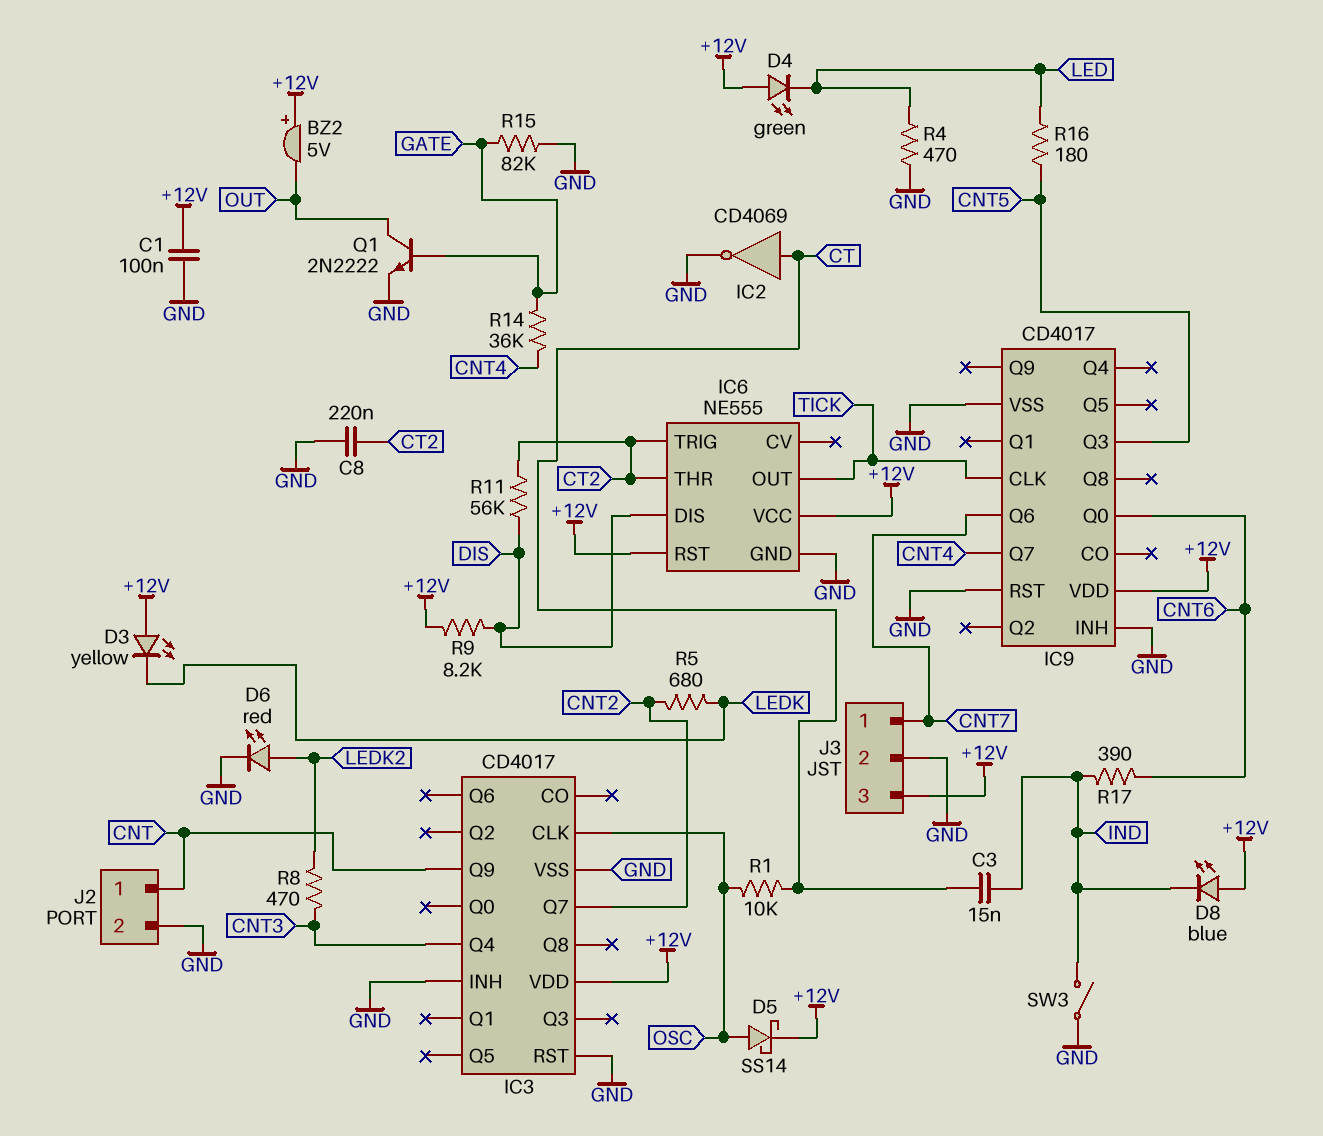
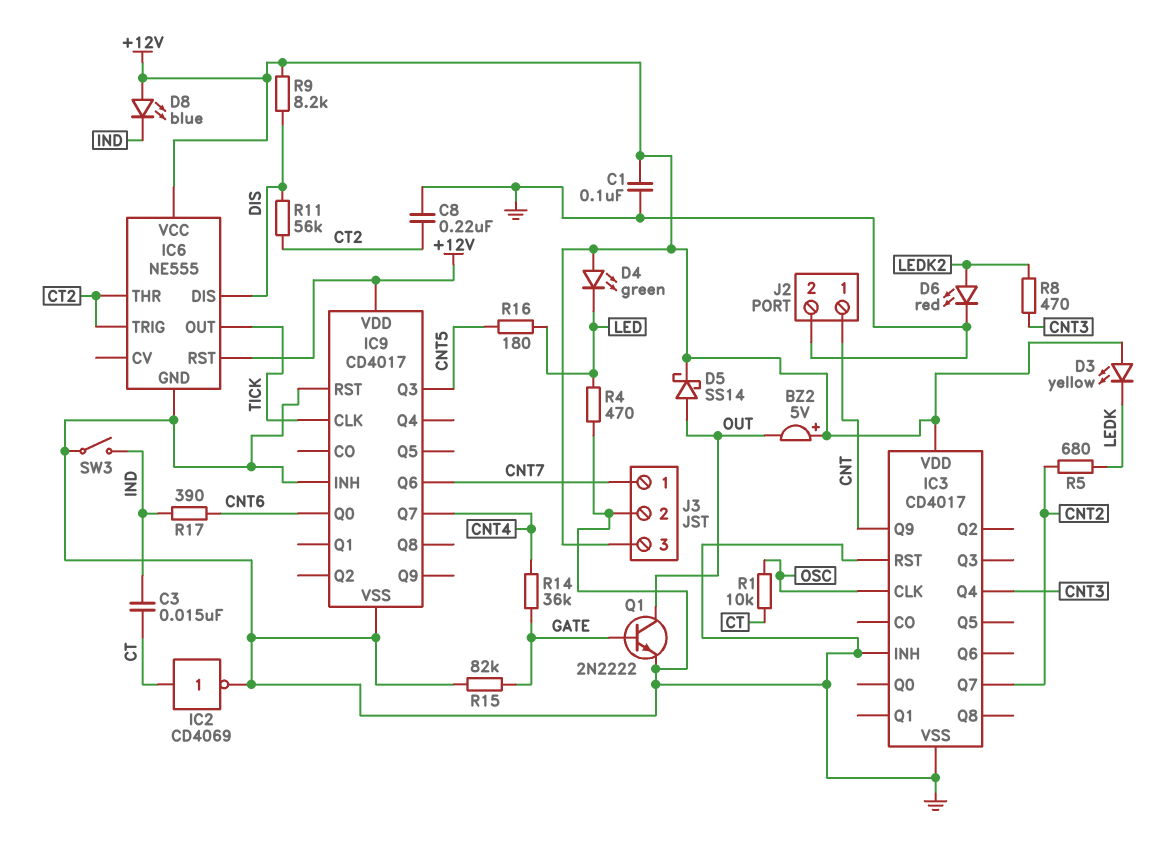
D5: schottky SS14 (A OSC, K +12V) -> schottky SS14 (A OUT, K +12V)

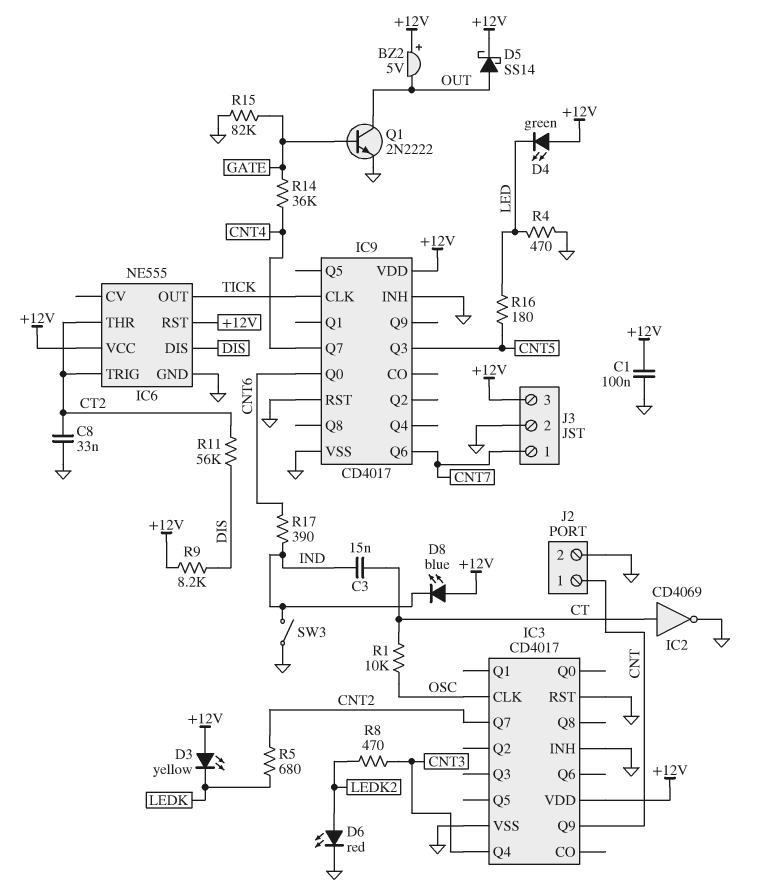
C8: 220nF (CT2, GND) -> 33nF (CT2, GND)

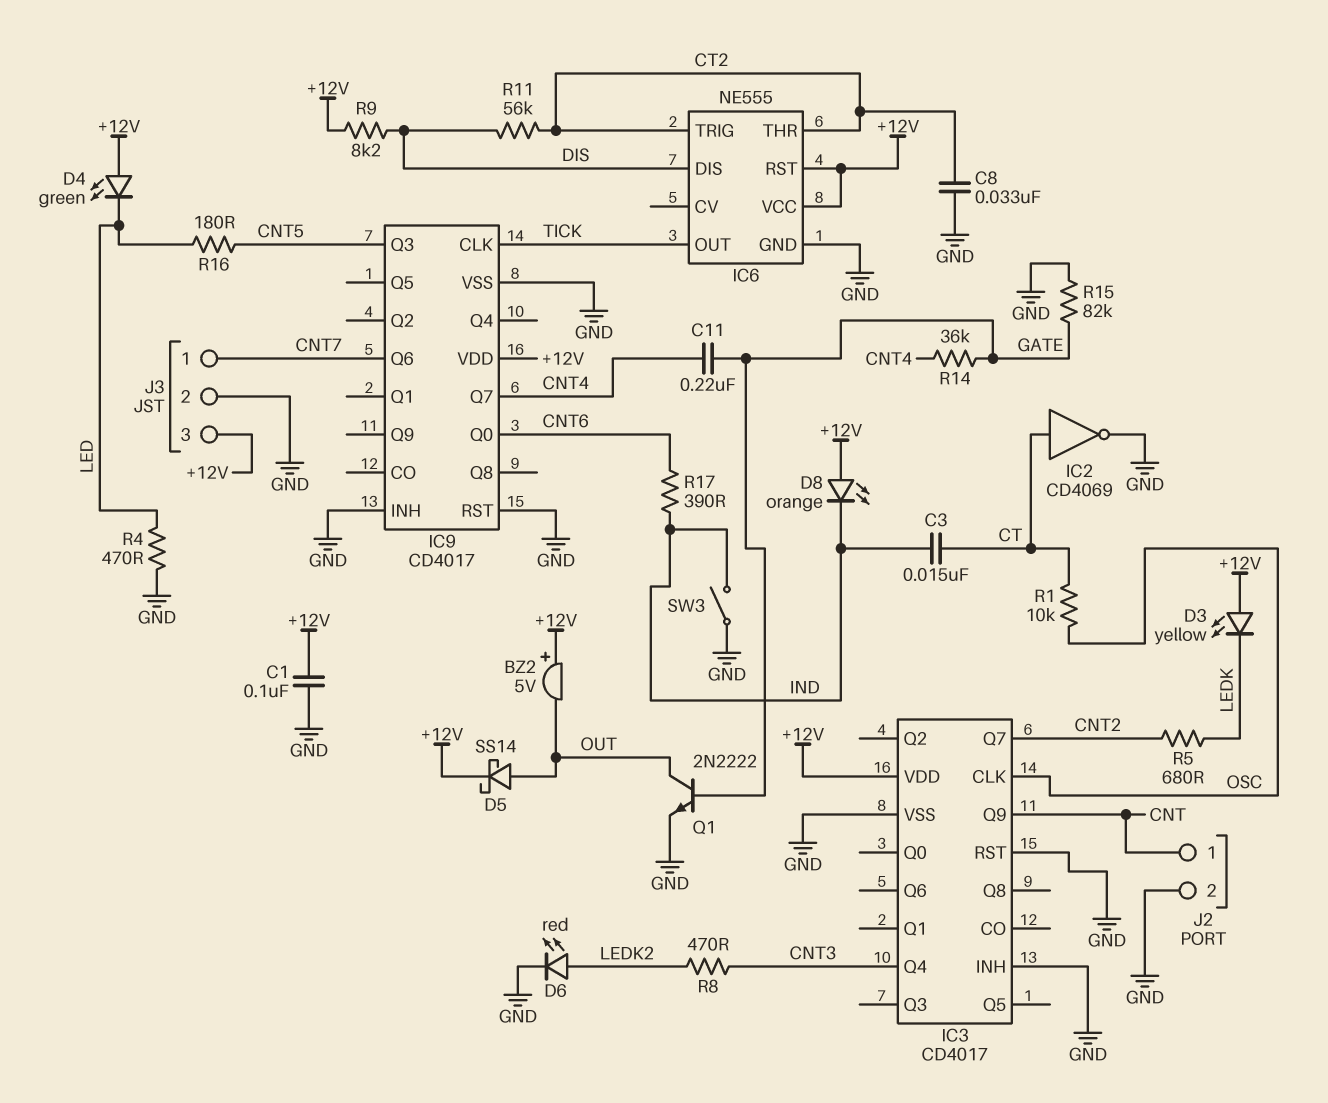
C11: none -> 220nF (CNT4, GATE)
D8: LED blue (A +12V, K IND) -> LED orange (A +12V, K IND)

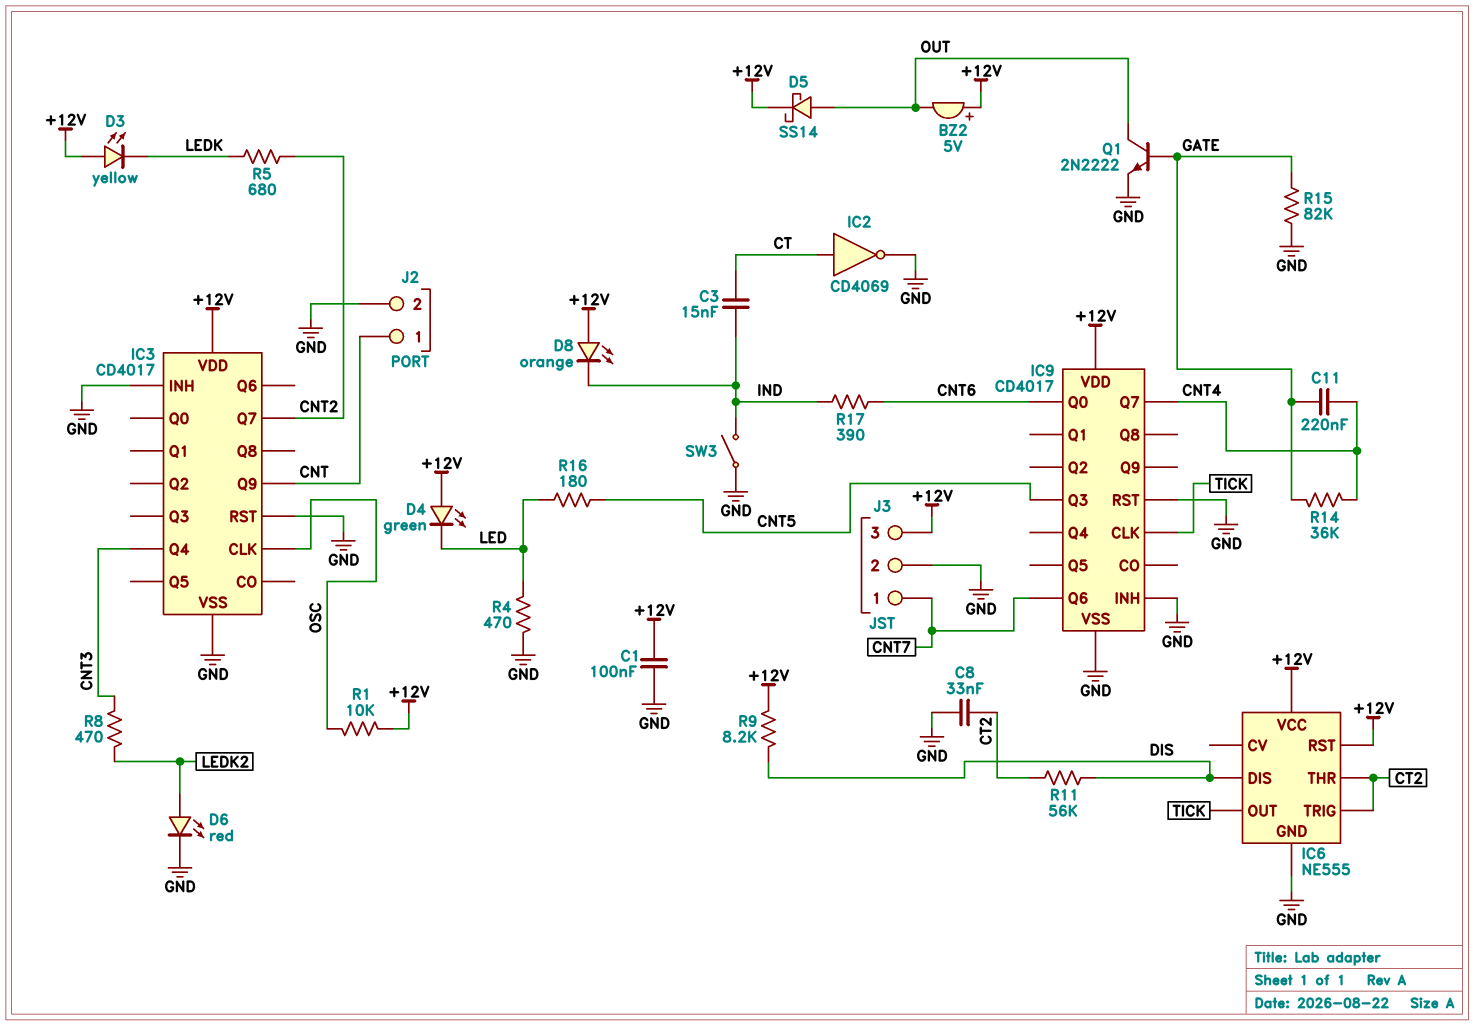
R1: 10k (CT, OSC) -> 10k (+12V, OSC)

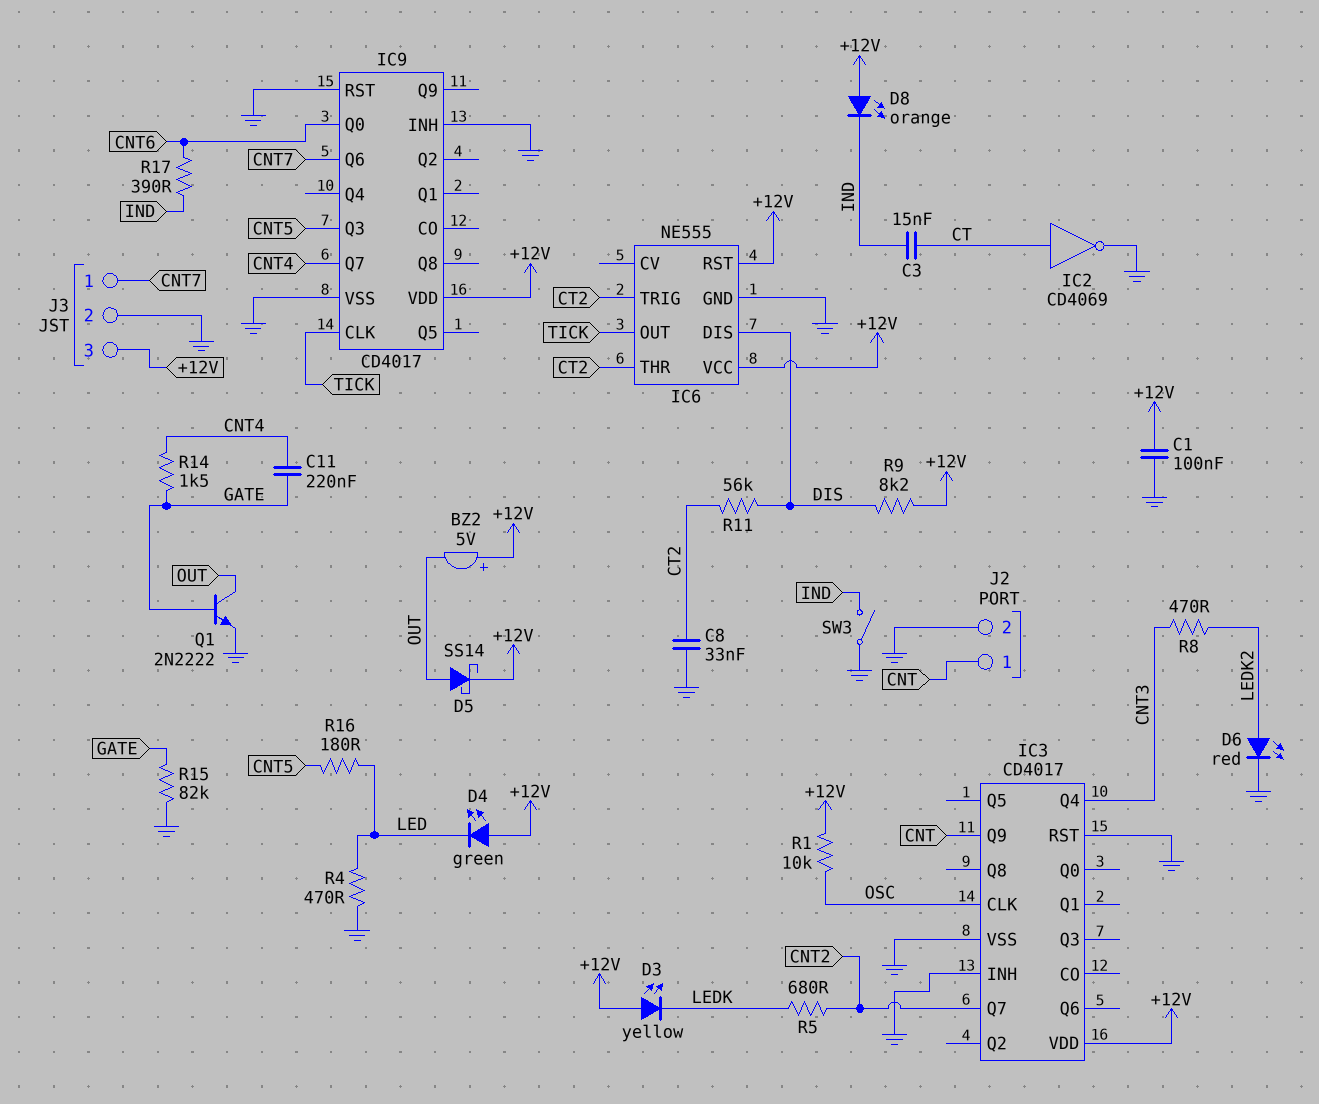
R14: 36k (CNT4, GATE) -> 1.5k (CNT4, GATE)

